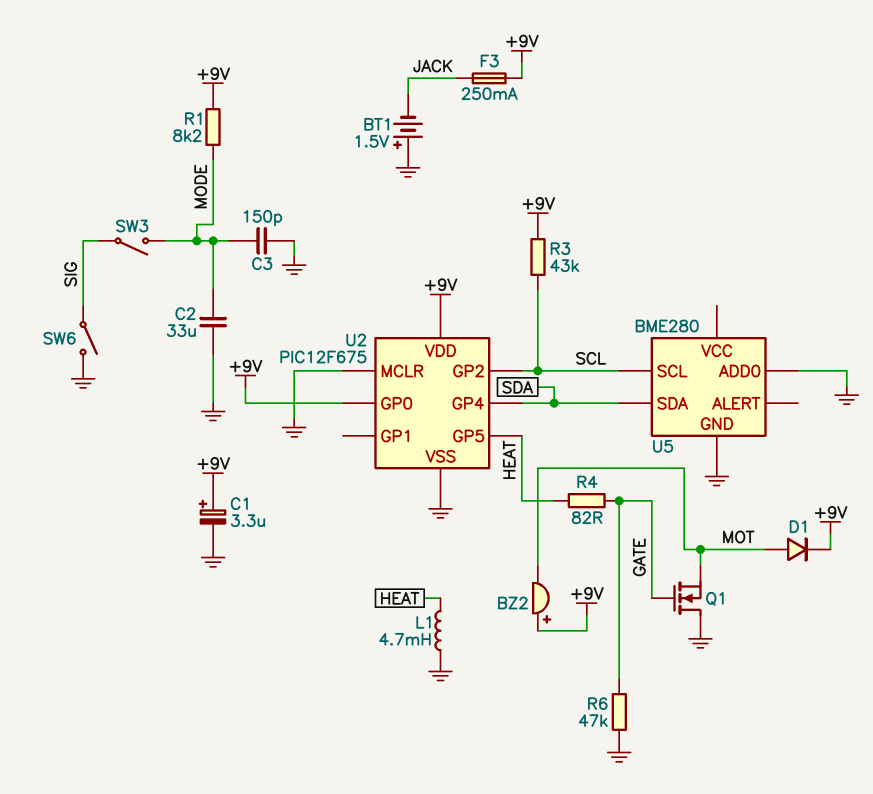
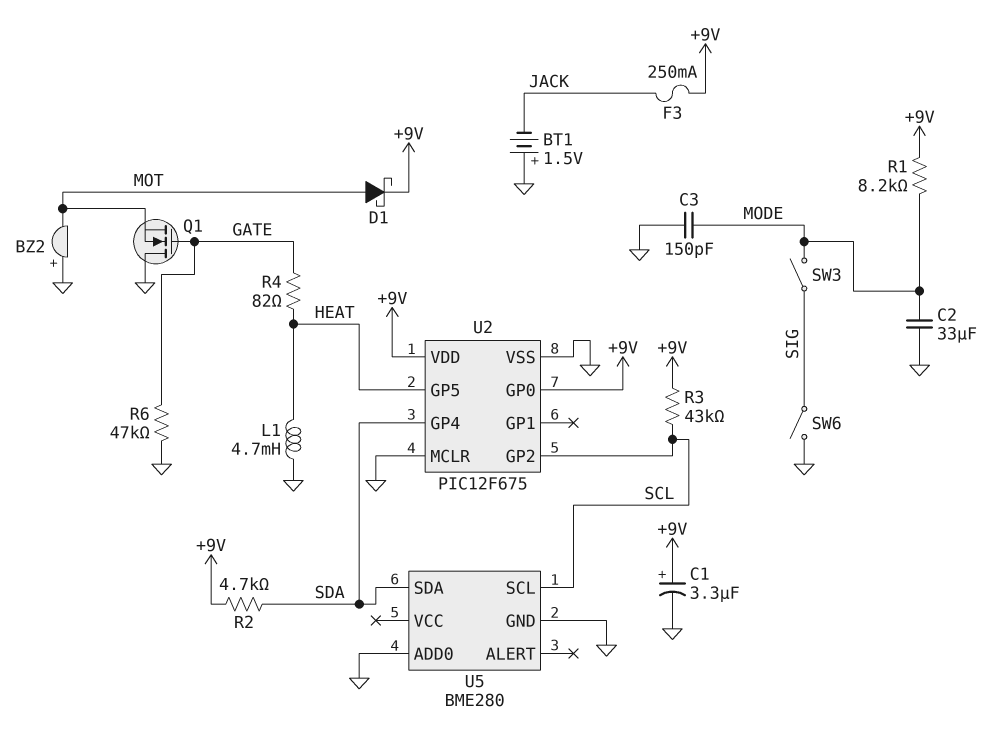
BZ2: buzzer (plus +9V, minus MOT) -> buzzer (plus GND, minus MOT)
D1: diode (A MOT, K +9V) -> schottky (A MOT, K +9V)
R2: none -> 4.7k (+9V, SDA)

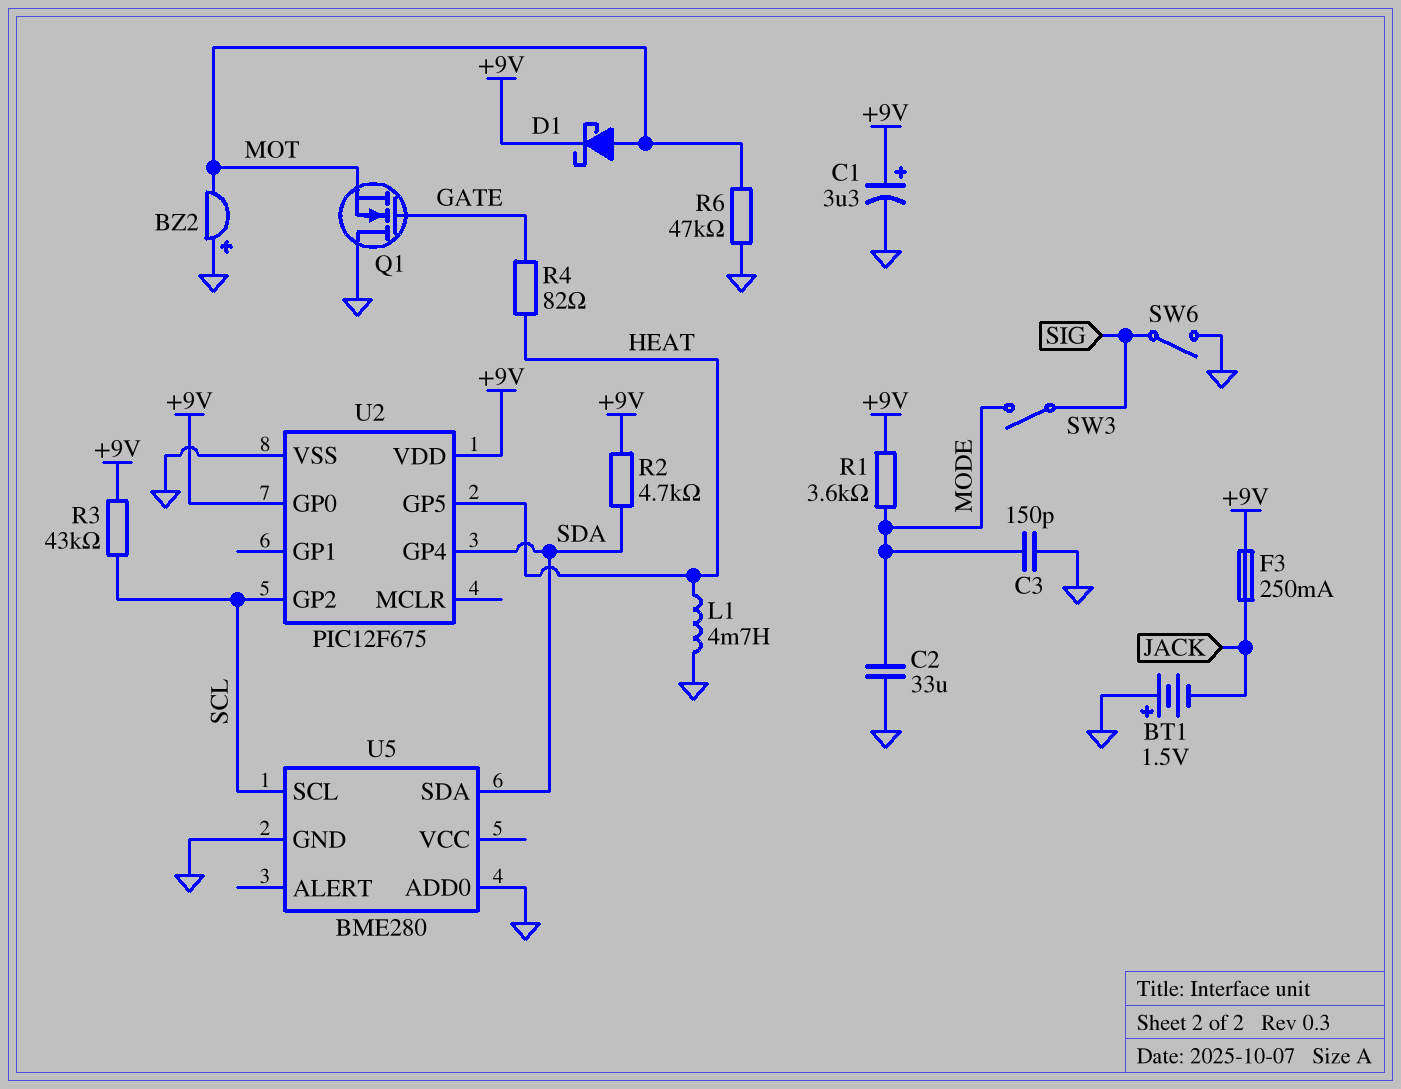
R1: 8.2k (+9V, MODE) -> 3.6k (+9V, MODE)
R6: 47k (GATE, GND) -> 47k (GND, MOT)
U2 pin MCLR: GND -> none

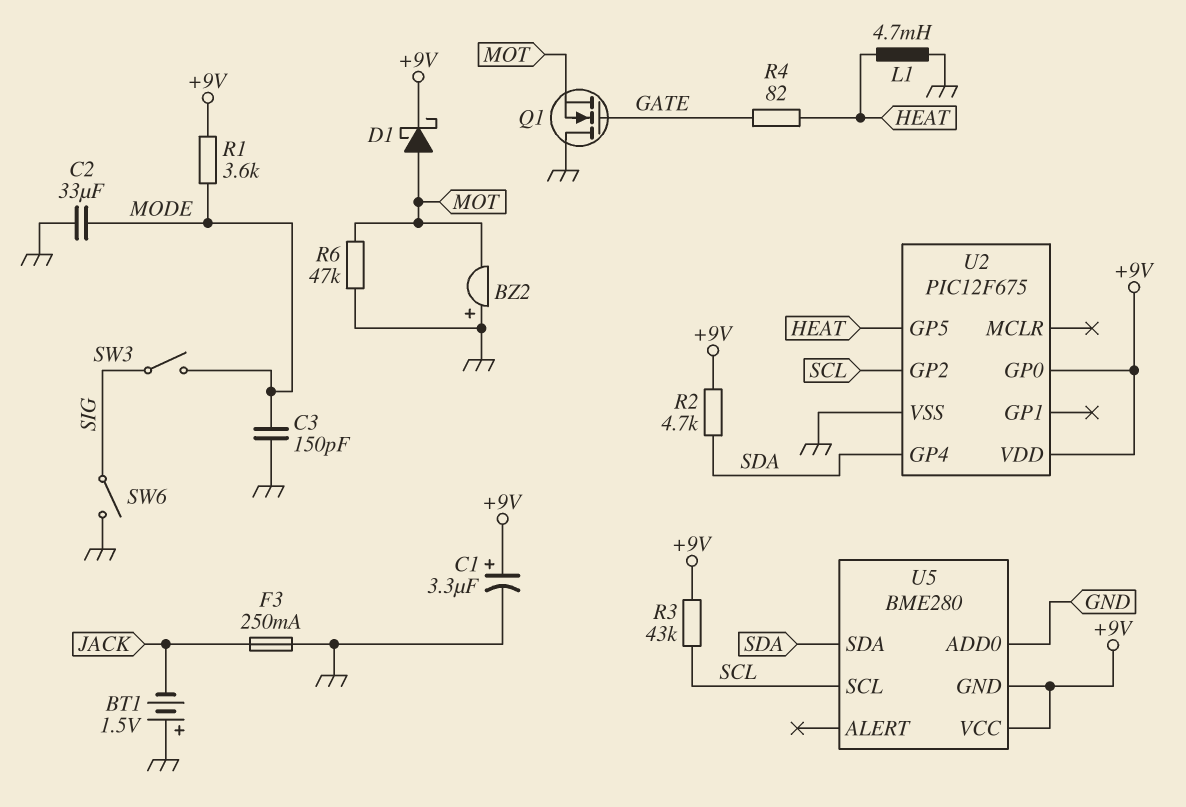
F3: 250mA (+9V, JACK) -> 250mA (GND, JACK)
U5 pin GND: GND -> +9V
U5 pin VCC: none -> +9V

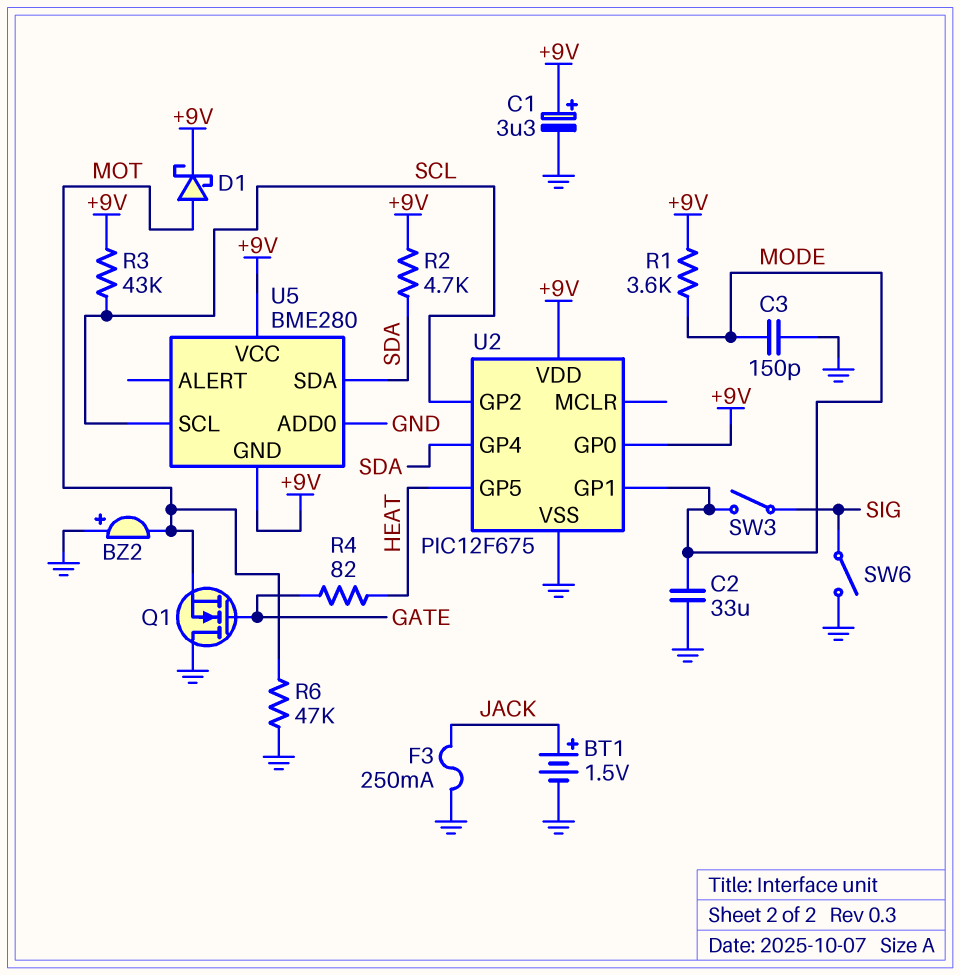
BT1: 1.5V (plus GND, minus JACK) -> 1.5V (plus JACK, minus GND)
L1: 4.7mH (GND, HEAT) -> none
U2 pin GP1: none -> MODE

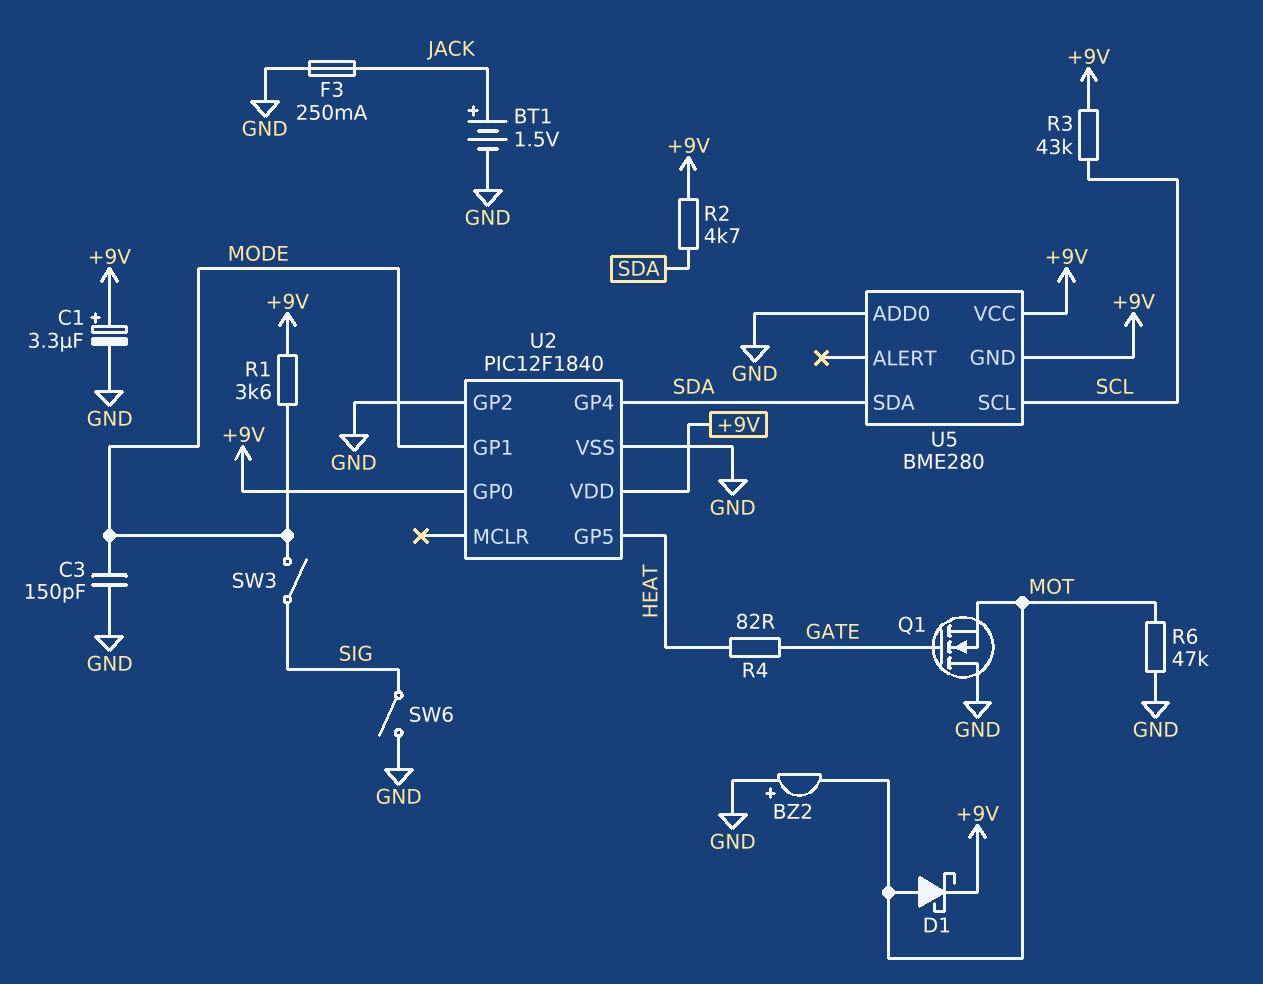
C2: 33uF (GND, MODE) -> none
U2: PIC12F675 -> PIC12F1840
U2 pin GP2: SCL -> GND

